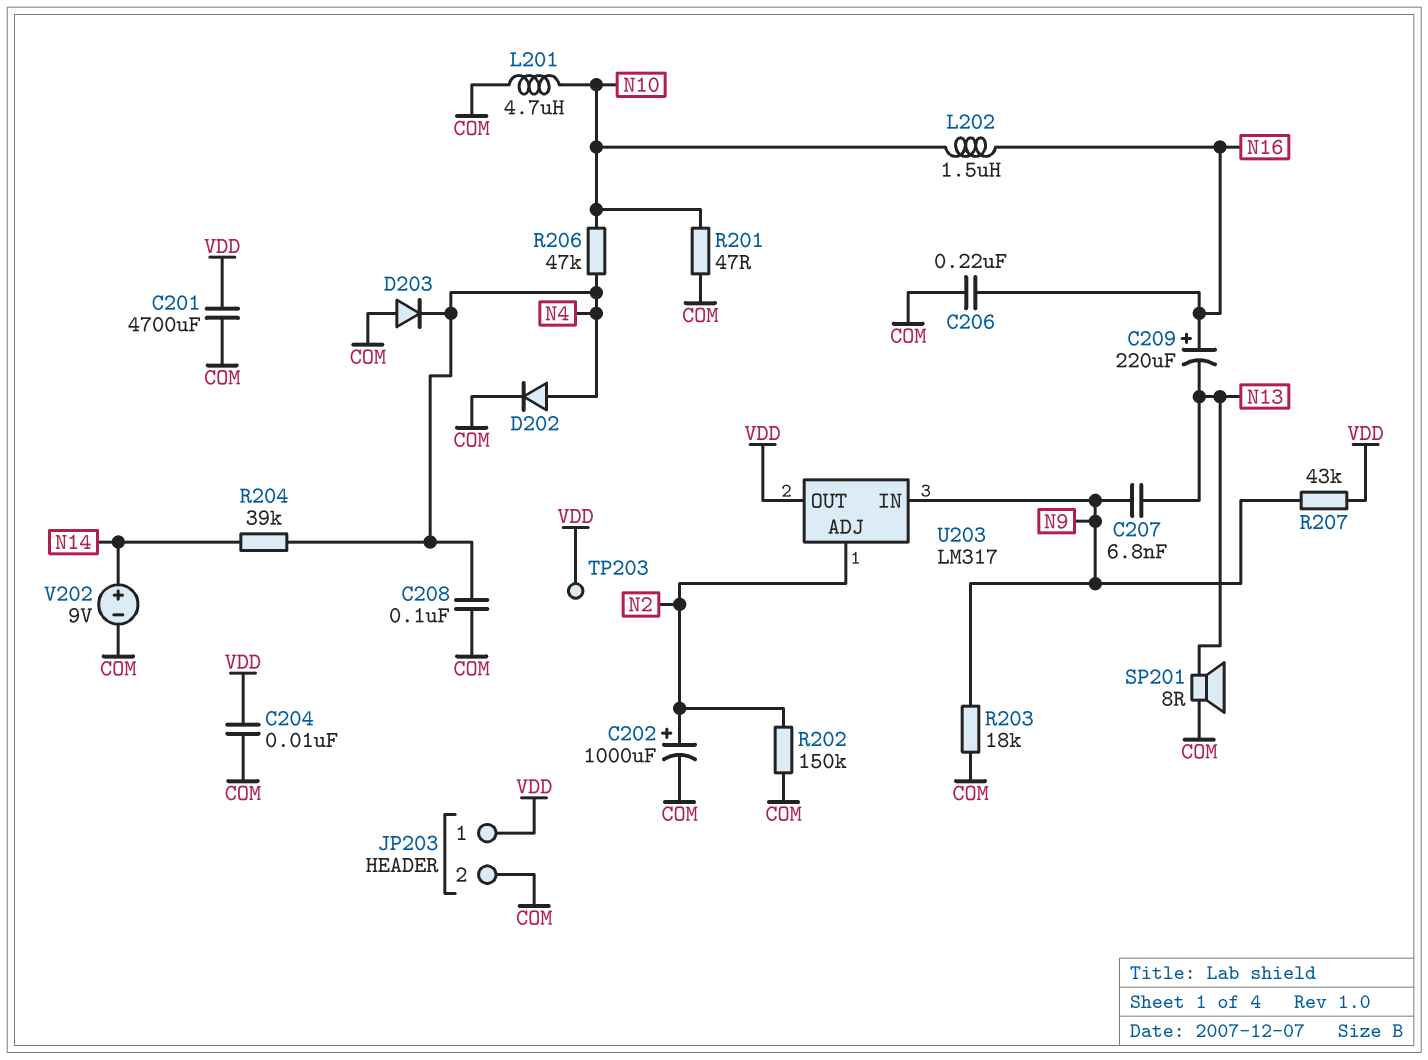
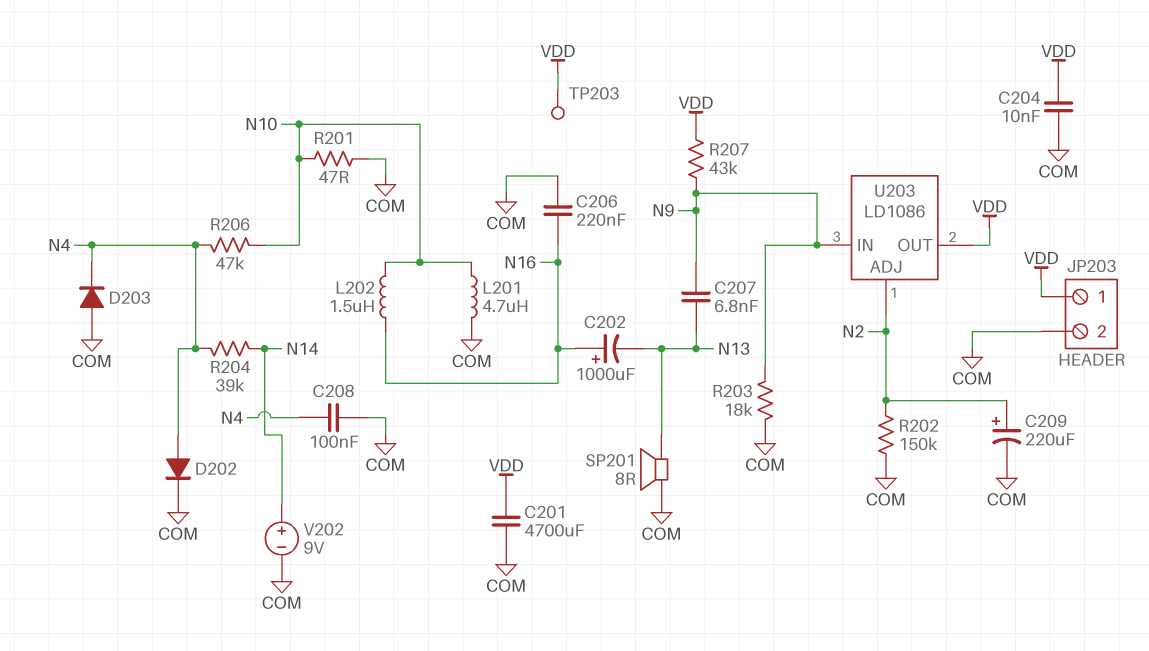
C202: 1000uF (plus N2, minus COM) -> 1000uF (plus N16, minus N13)
C209: 220uF (plus N16, minus N13) -> 220uF (plus N2, minus COM)
U203: LM317 -> LD1086

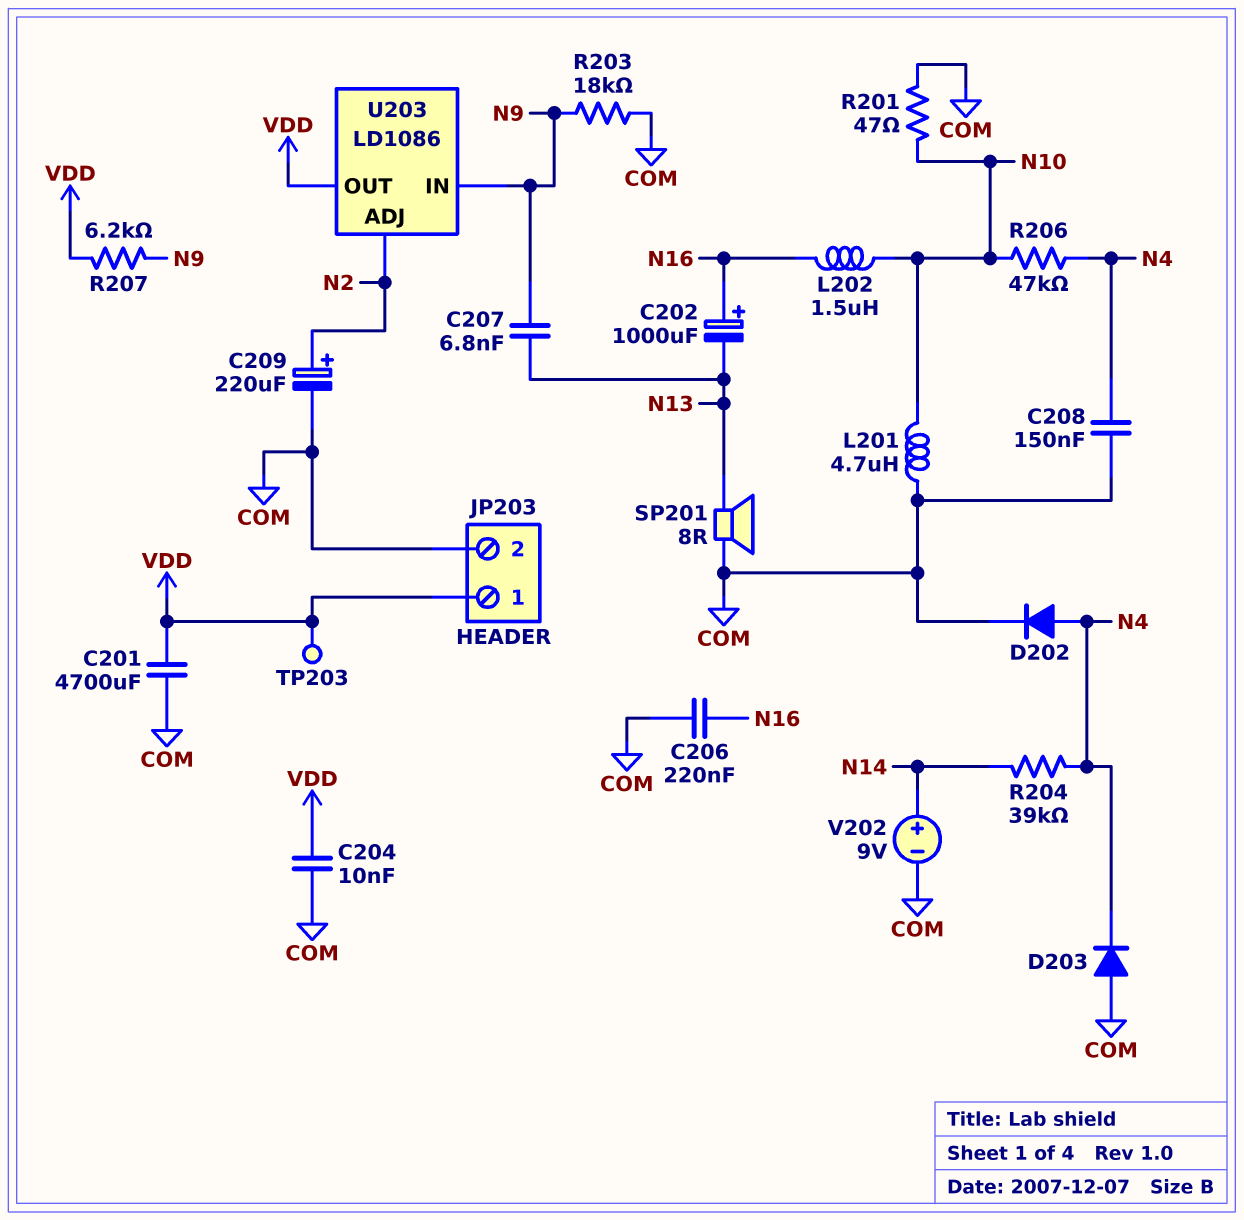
C208: 100nF (COM, N4) -> 150nF (COM, N4)
R202: 150k (COM, N2) -> none
R207: 43k (N9, VDD) -> 6.2k (N9, VDD)

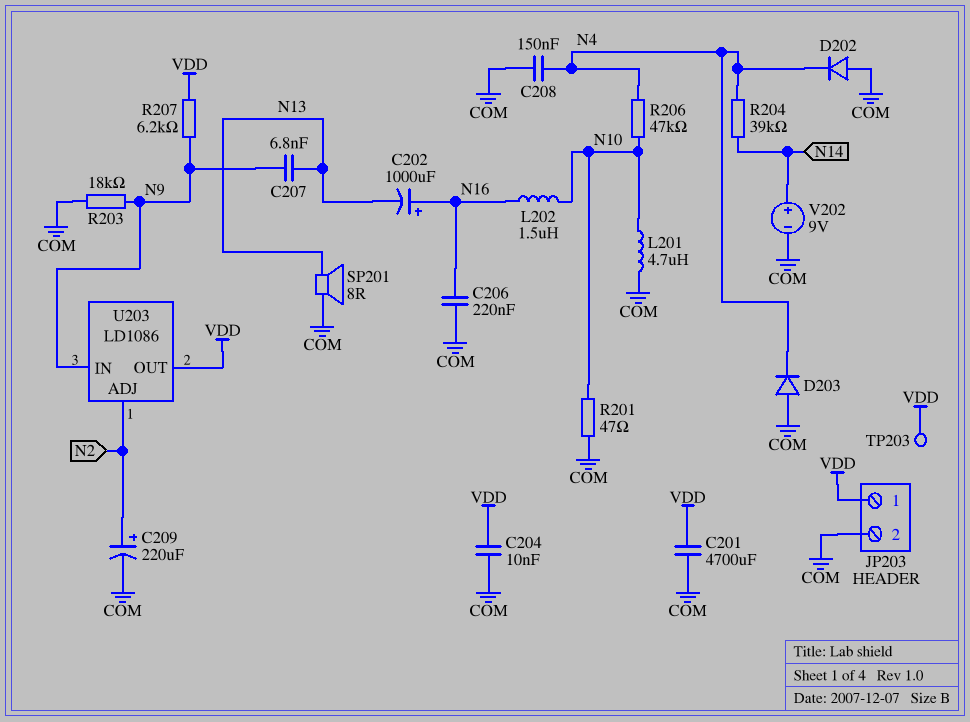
D202: diode (A N4, K COM) -> diode (A COM, K N4)

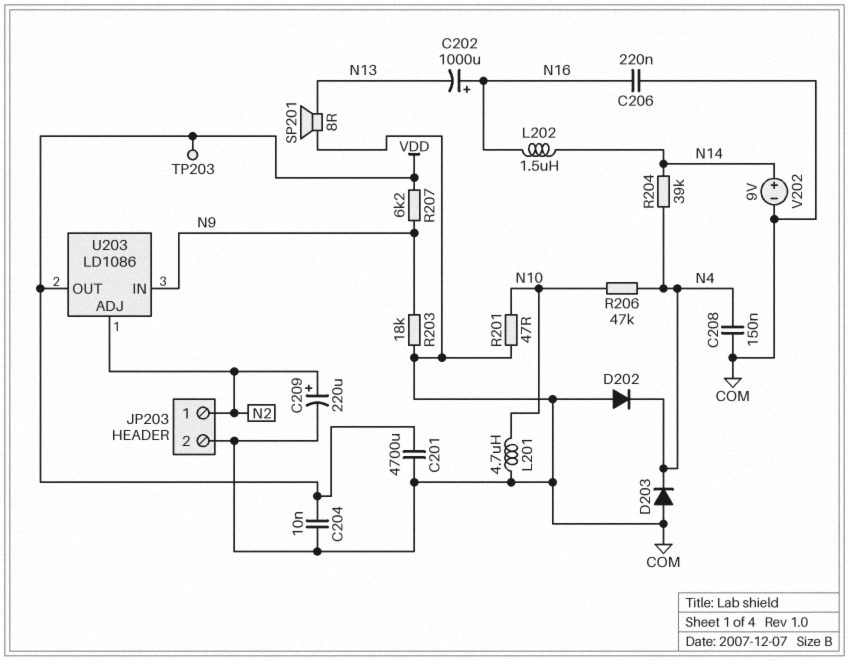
C207: 6.8nF (N9, N13) -> none
JP203 pin 1: VDD -> N2
L202: 1.5uH (N10, N16) -> 1.5uH (N14, N16)

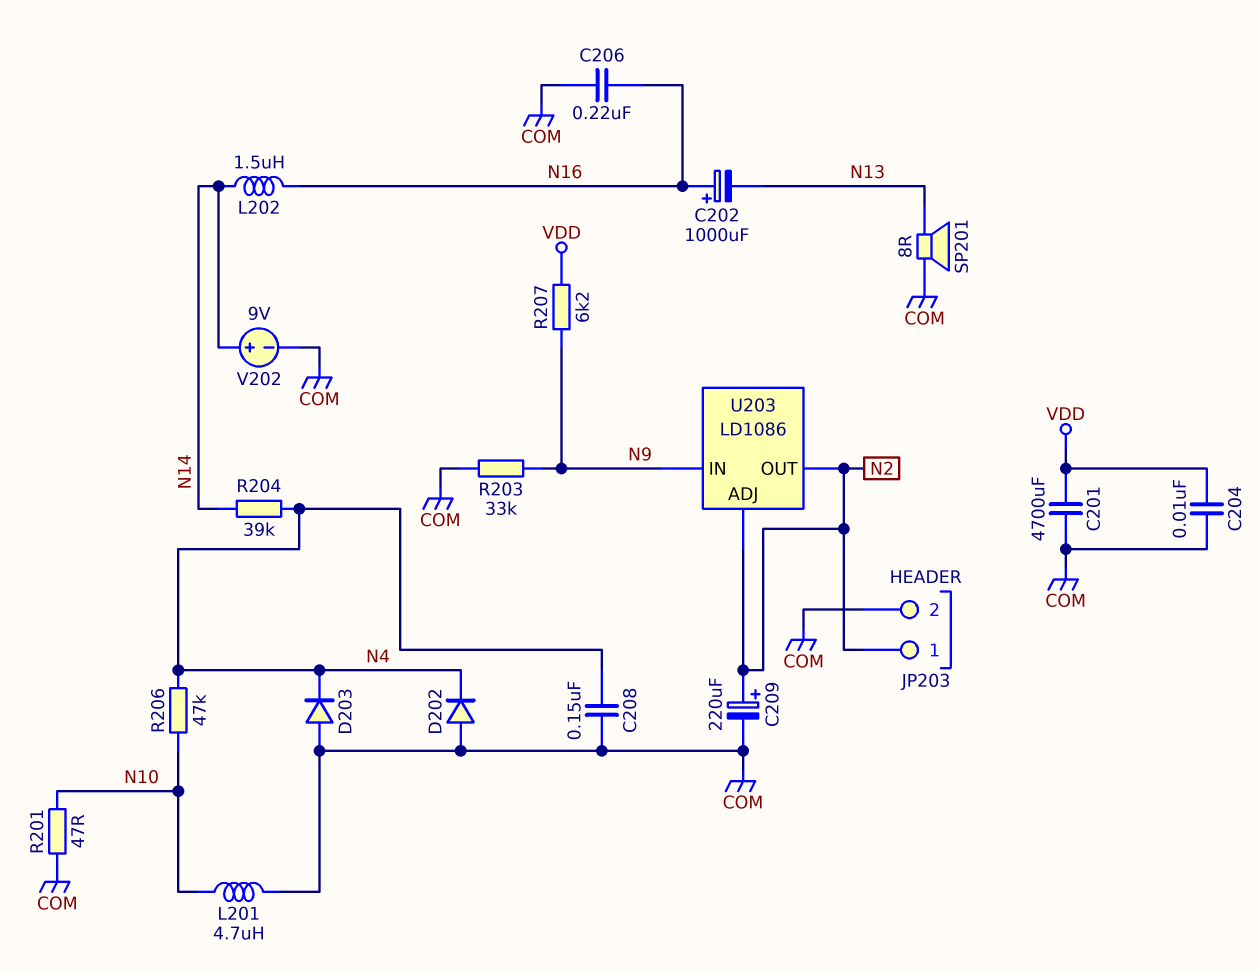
R203: 18k (COM, N9) -> 33k (COM, N9)
TP203: test point (VDD) -> none
U203 pin OUT: VDD -> N2

